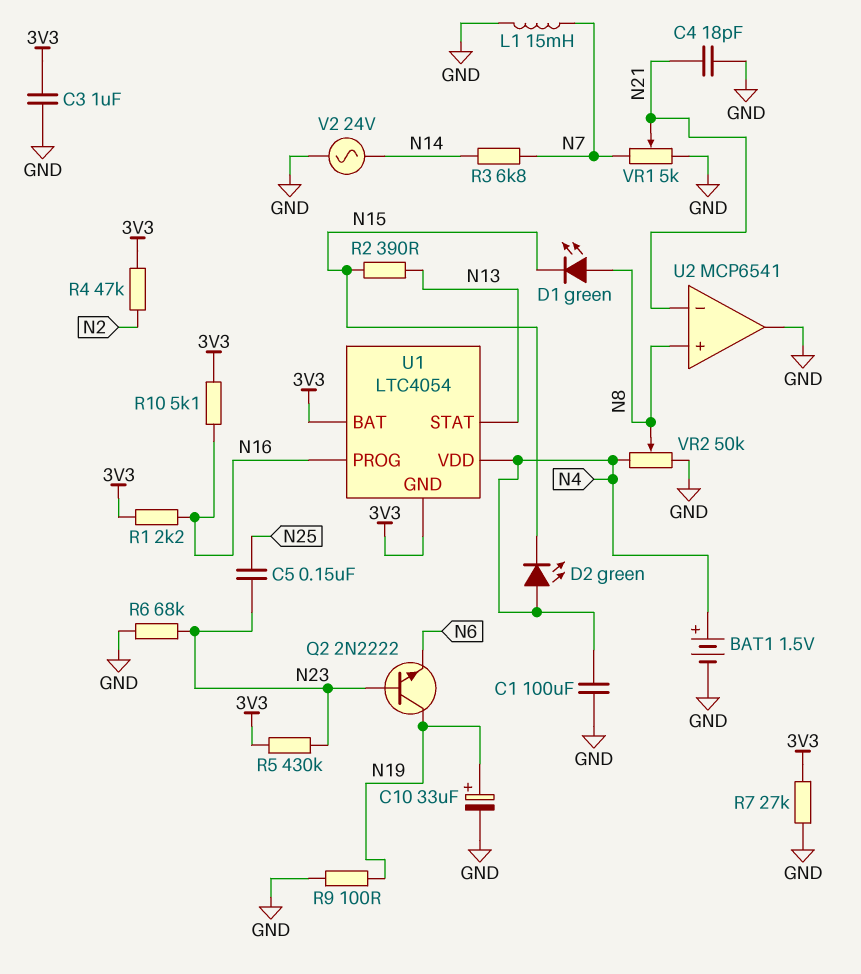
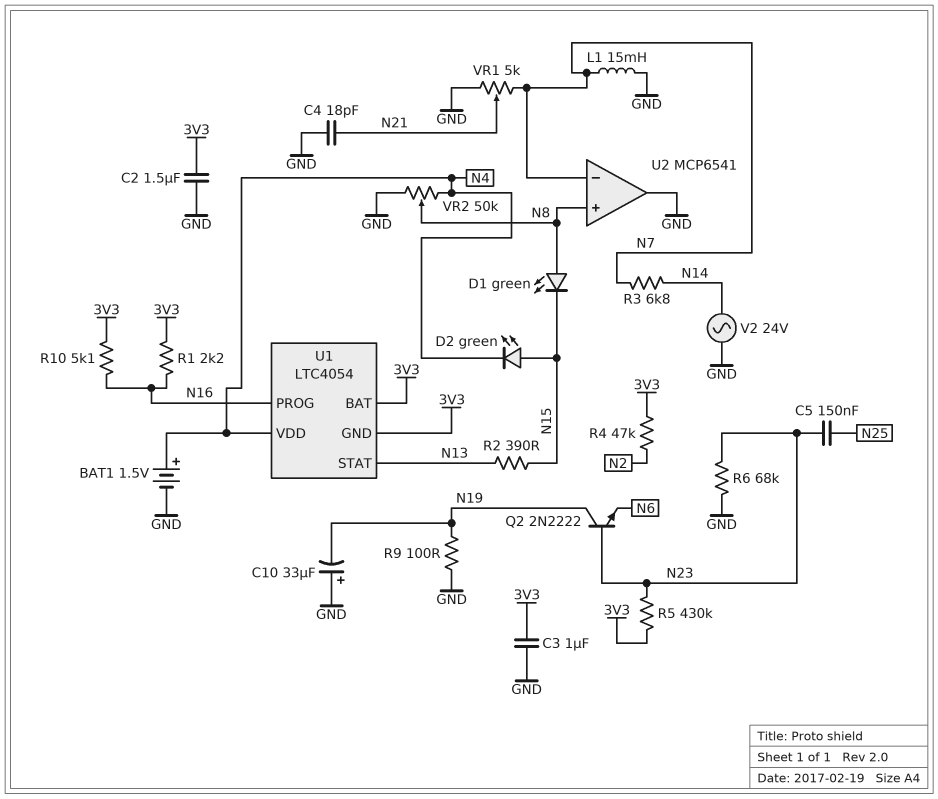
C1: 100uF (GND, N4) -> none
C2: none -> 1.5uF (3V3, GND)
C10: 33uF (plus N19, minus GND) -> 33uF (plus GND, minus N19)
D2: LED green (A N4, K N15) -> LED green (A N15, K N4)
R7: 27k (3V3, GND) -> none
U2 pin in-: N21 -> N7

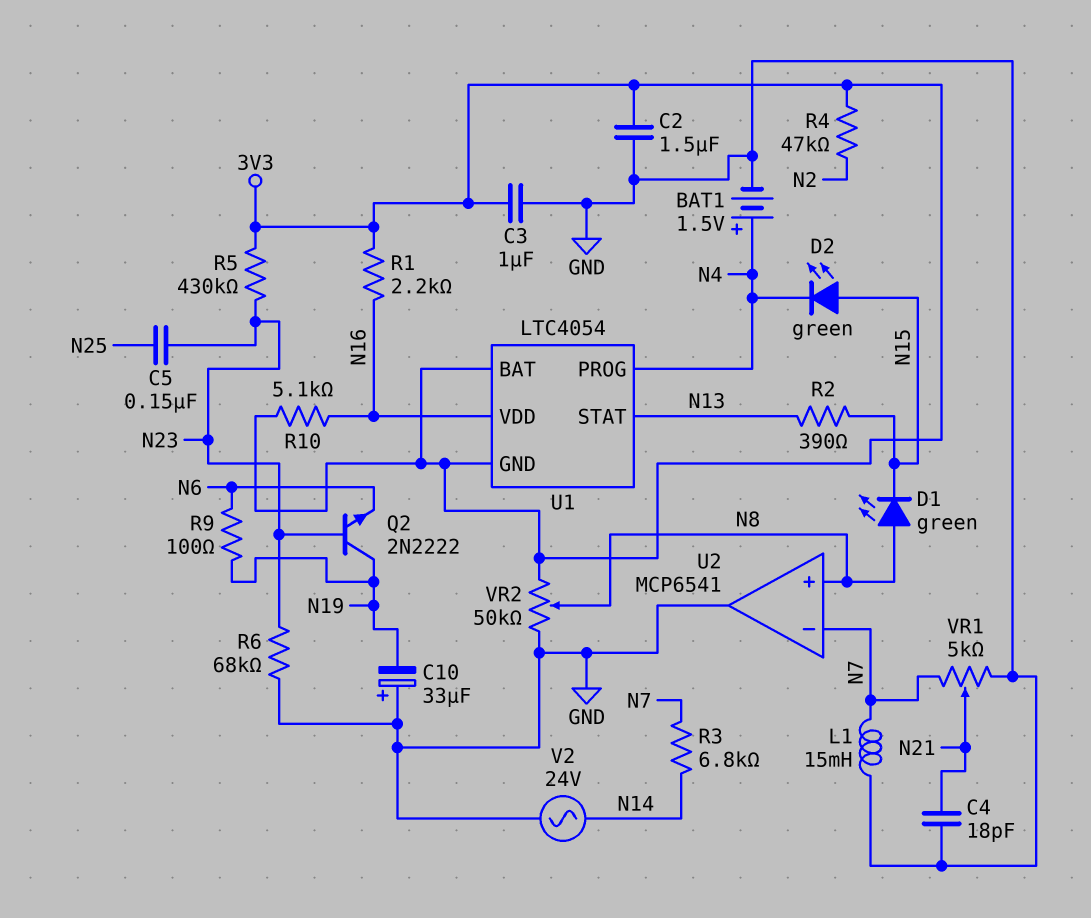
R9: 100 (GND, N19) -> 100 (N6, N19)
U1 pin PROG: N16 -> N4
U1 pin VDD: N4 -> N16
VR2: 50k (GND, N4, wiper N8) -> 50k (3V3, GND, wiper N8)

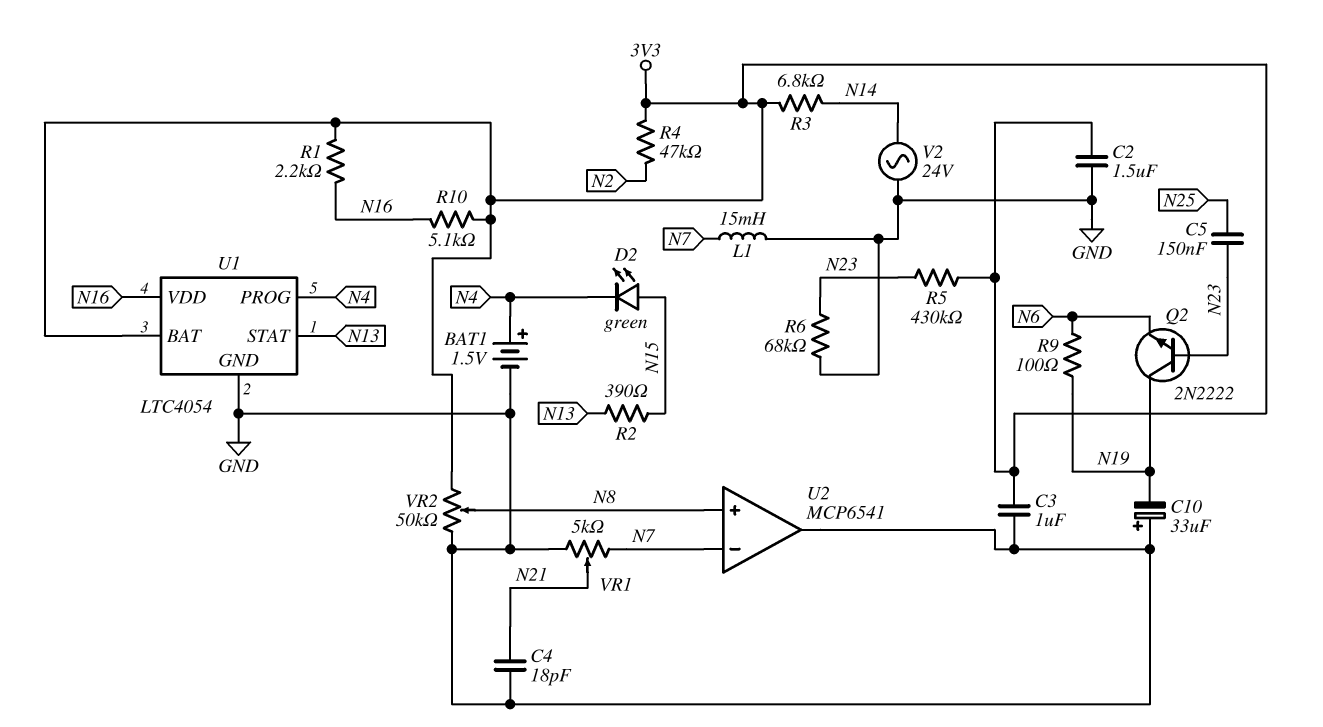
D1: LED green (A N8, K N15) -> none
R3: 6.8k (N7, N14) -> 6.8k (3V3, N14)
U1 pin GND: 3V3 -> GND

